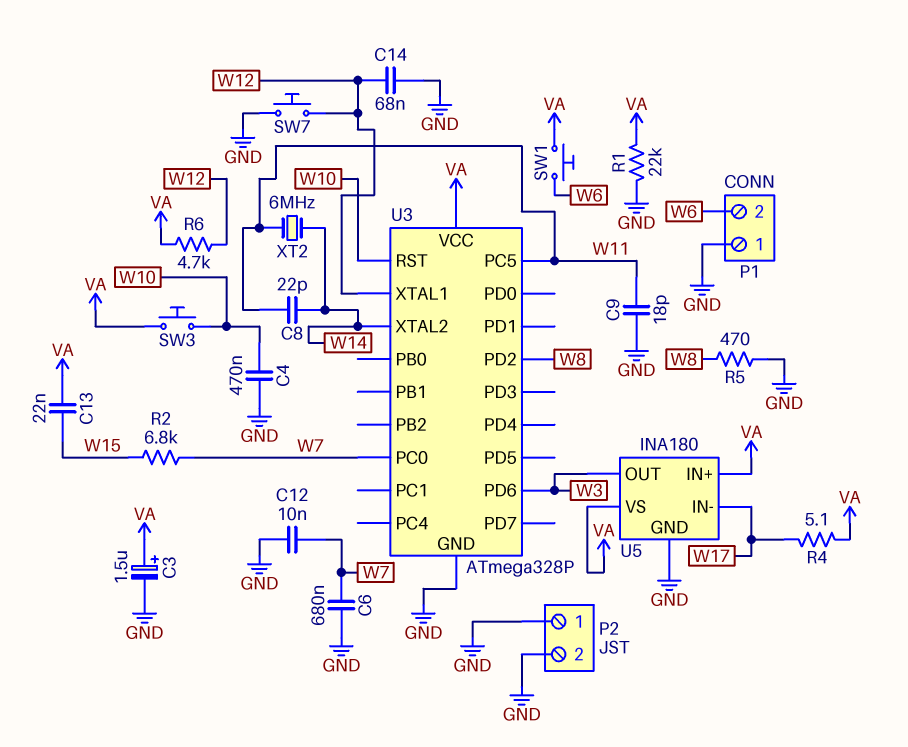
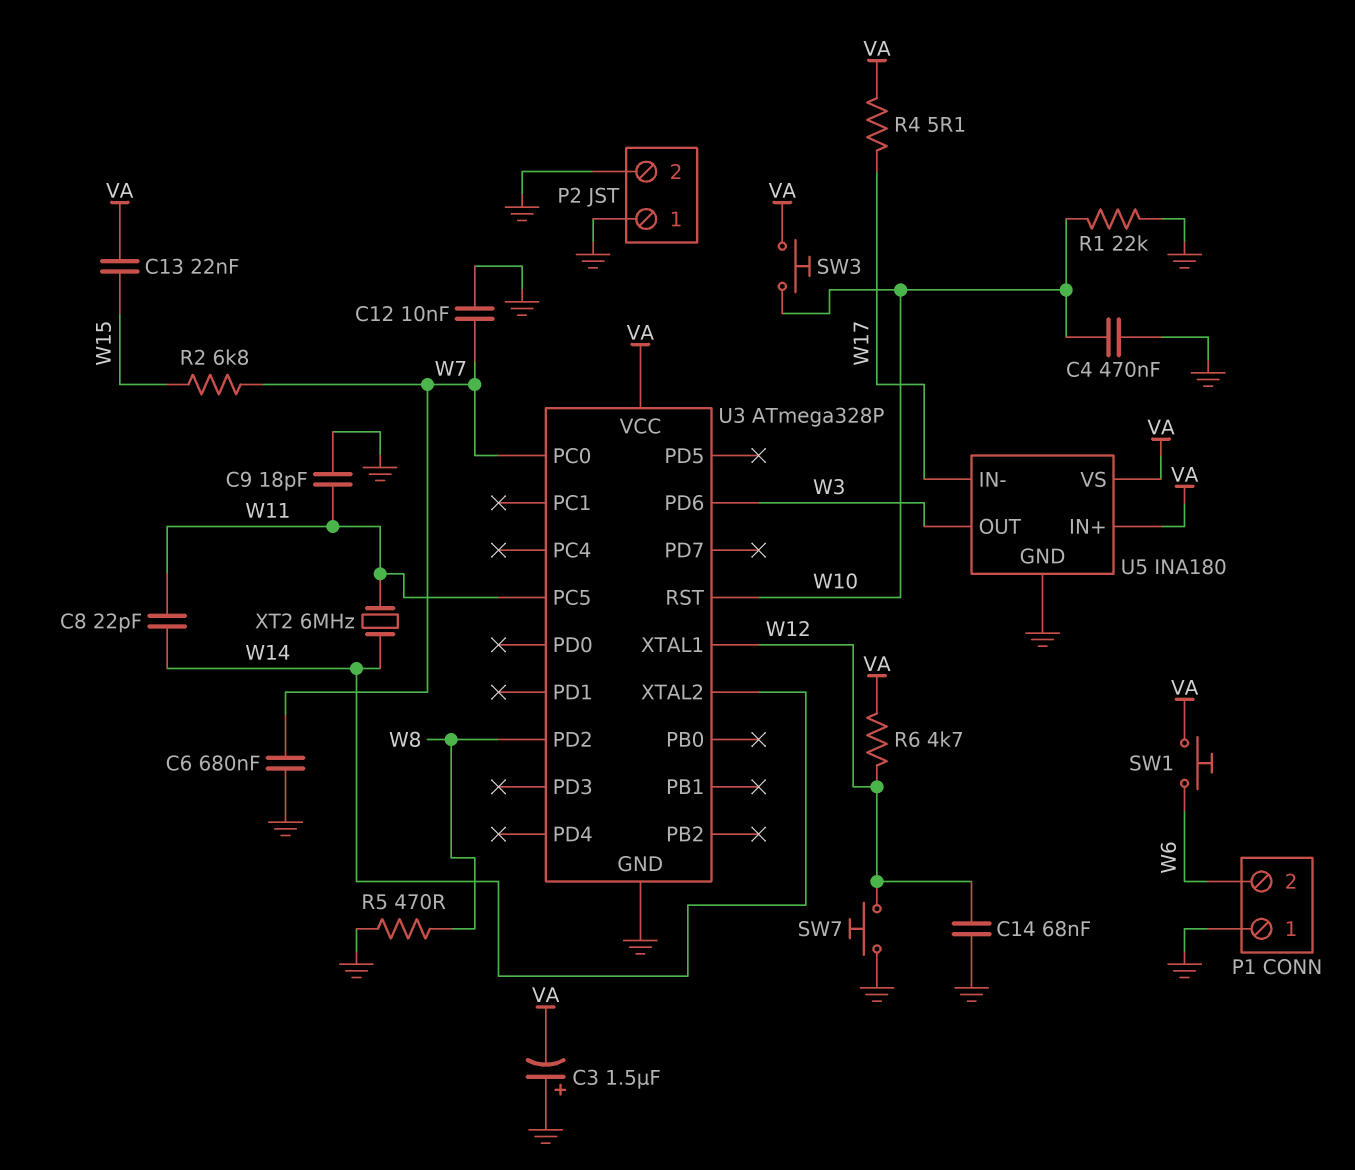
C3: 1.5uF (plus VA, minus GND) -> 1.5uF (plus GND, minus VA)
R1: 22k (GND, VA) -> 22k (GND, W10)

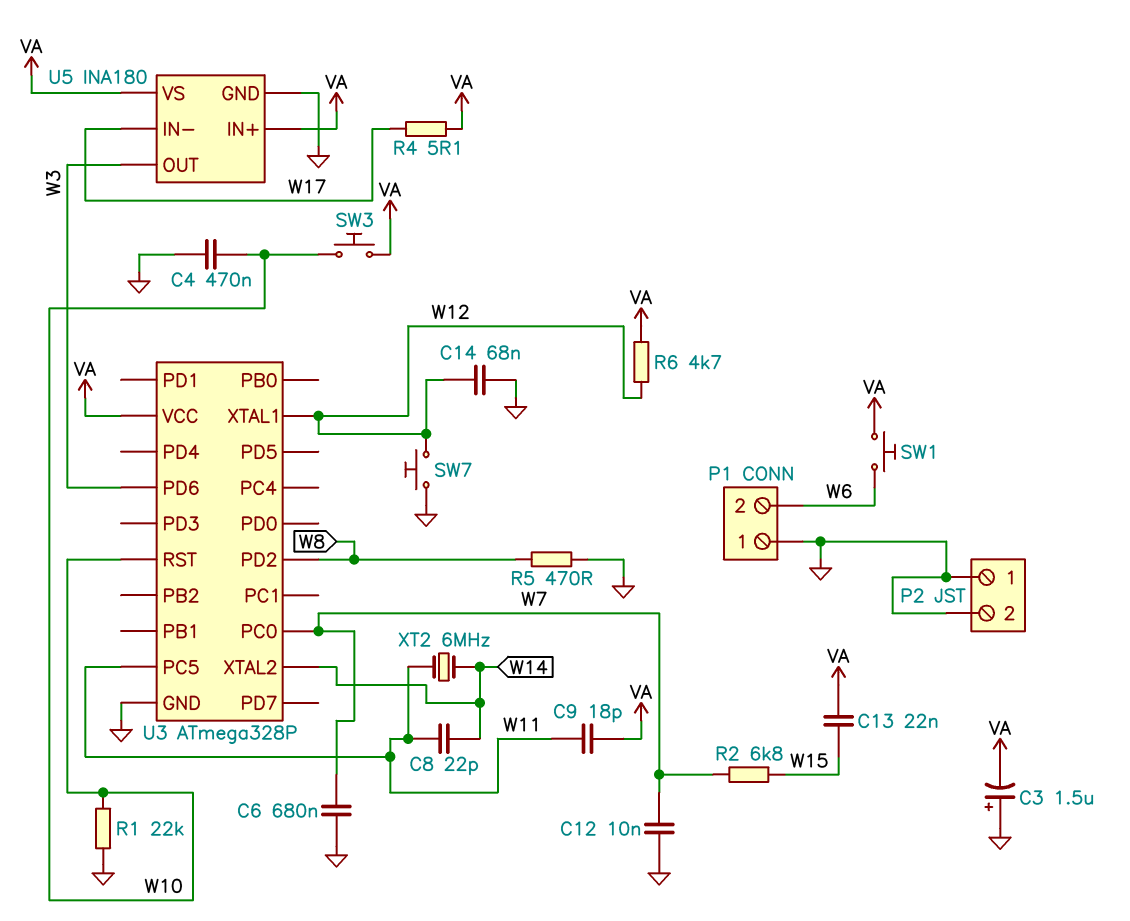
C9: 18pF (GND, W11) -> 18pF (VA, W11)

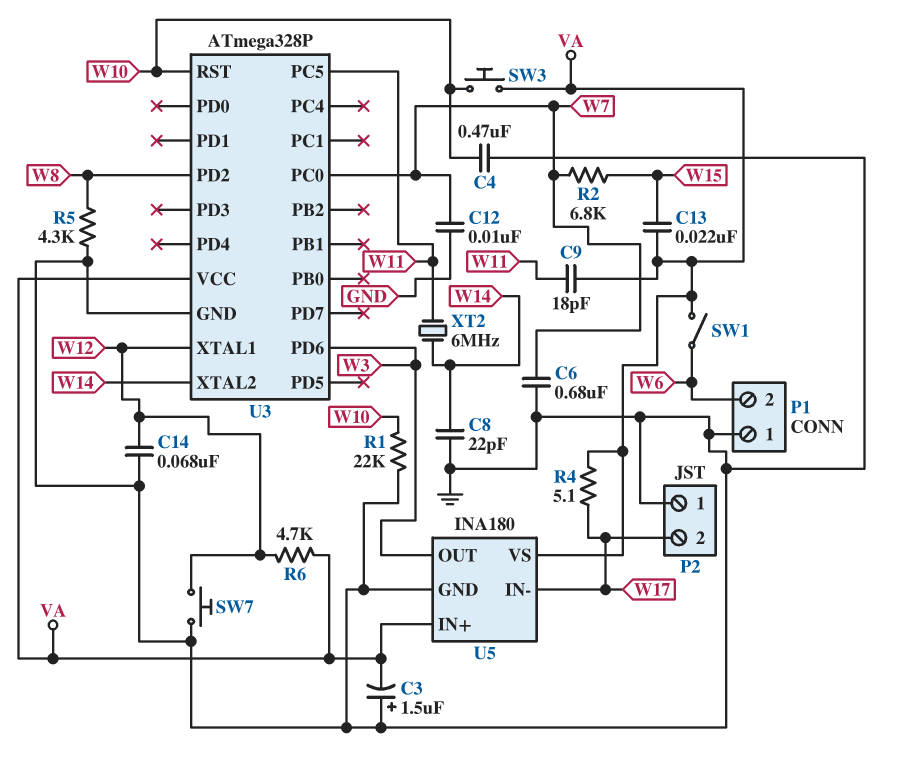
C8: 22pF (W11, W14) -> 22pF (GND, W14)
P2 pin 2: GND -> W17
R5: 470 (GND, W8) -> 4.3k (GND, W8)
SW1: button (VA, W6) -> switch (VA, W6)

